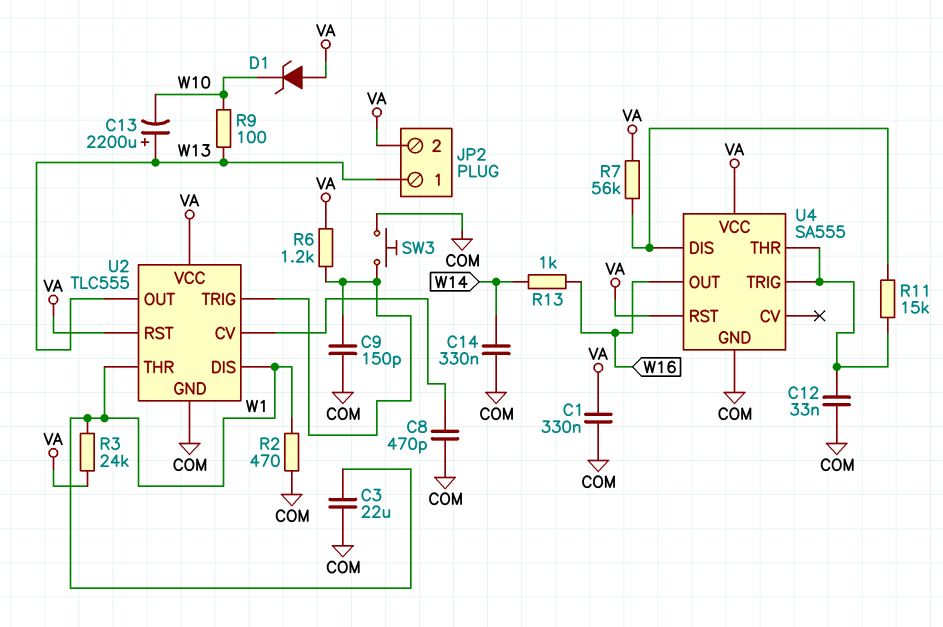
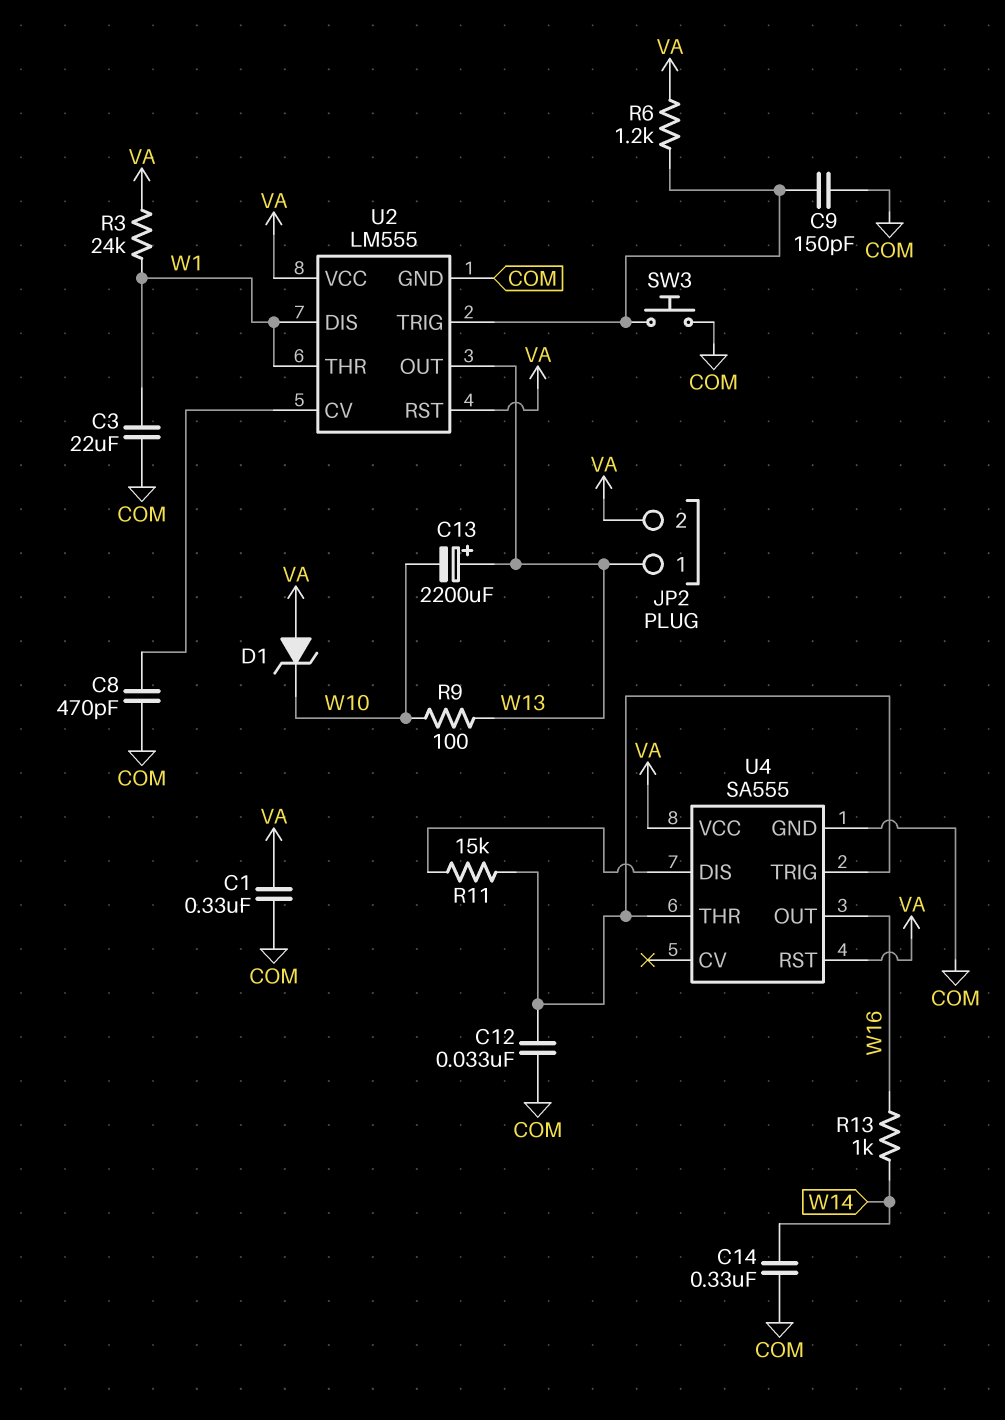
R2: 470 (COM, W1) -> none
R7: 56k (U4/DIS, VA) -> none
U2: TLC555 -> LM555

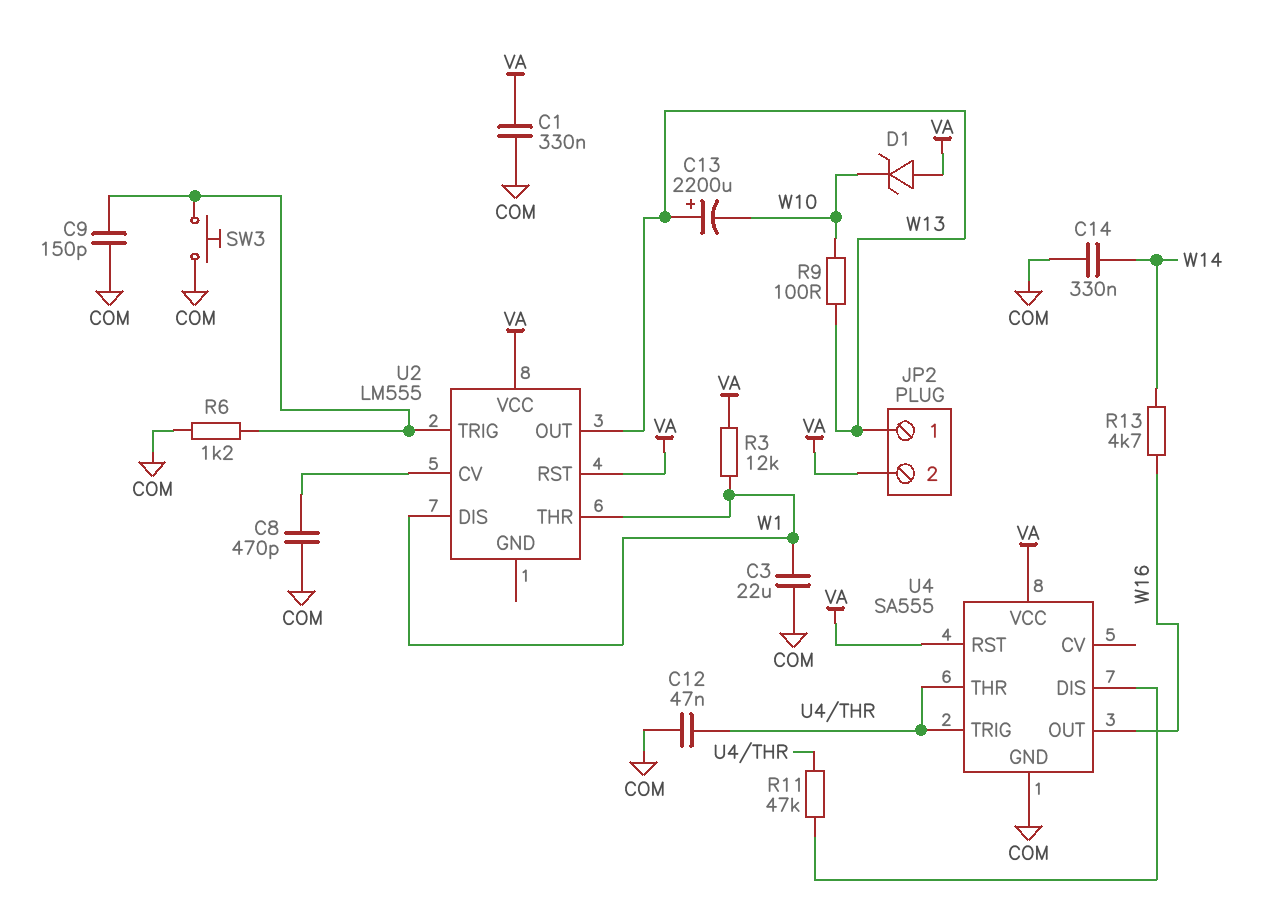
C12: 33nF (COM, U4/THR) -> 47nF (COM, U4/THR)
R3: 24k (VA, W1) -> 12k (VA, W1)
R6: 1.2k (U2/TRIG, VA) -> 1.2k (COM, U2/TRIG)
R11: 15k (U4/DIS, U4/THR) -> 47k (U4/DIS, U4/THR)
R13: 1k (W14, W16) -> 4.7k (W14, W16)
U2 pin GND: COM -> none

